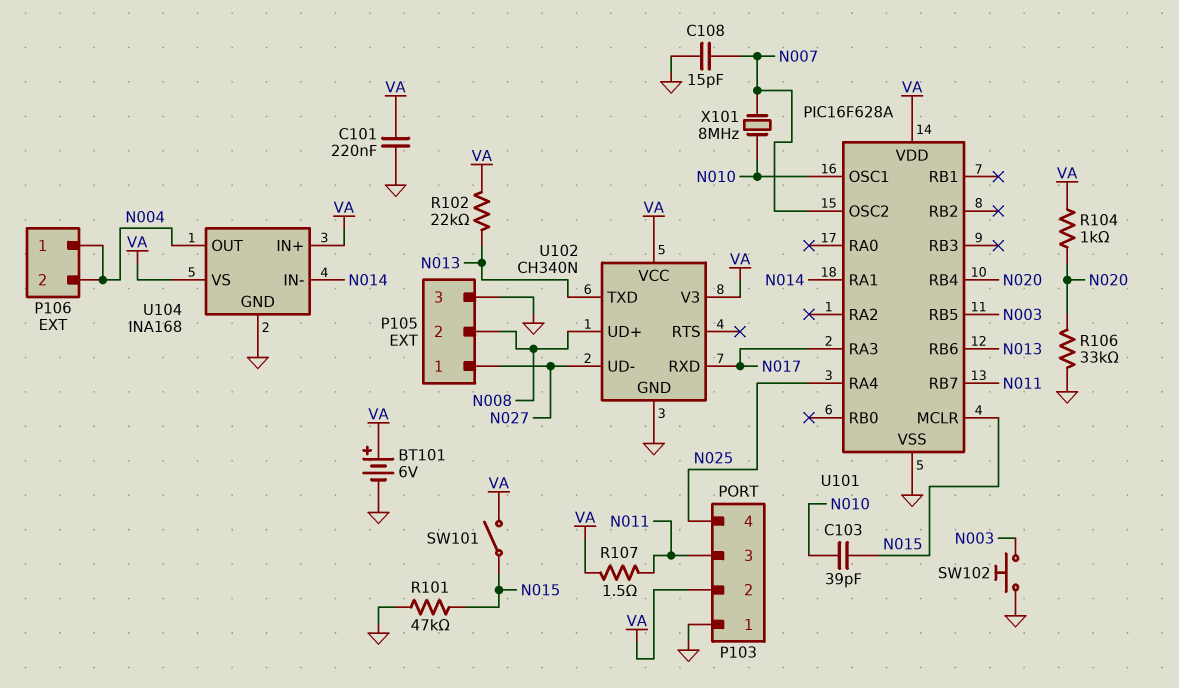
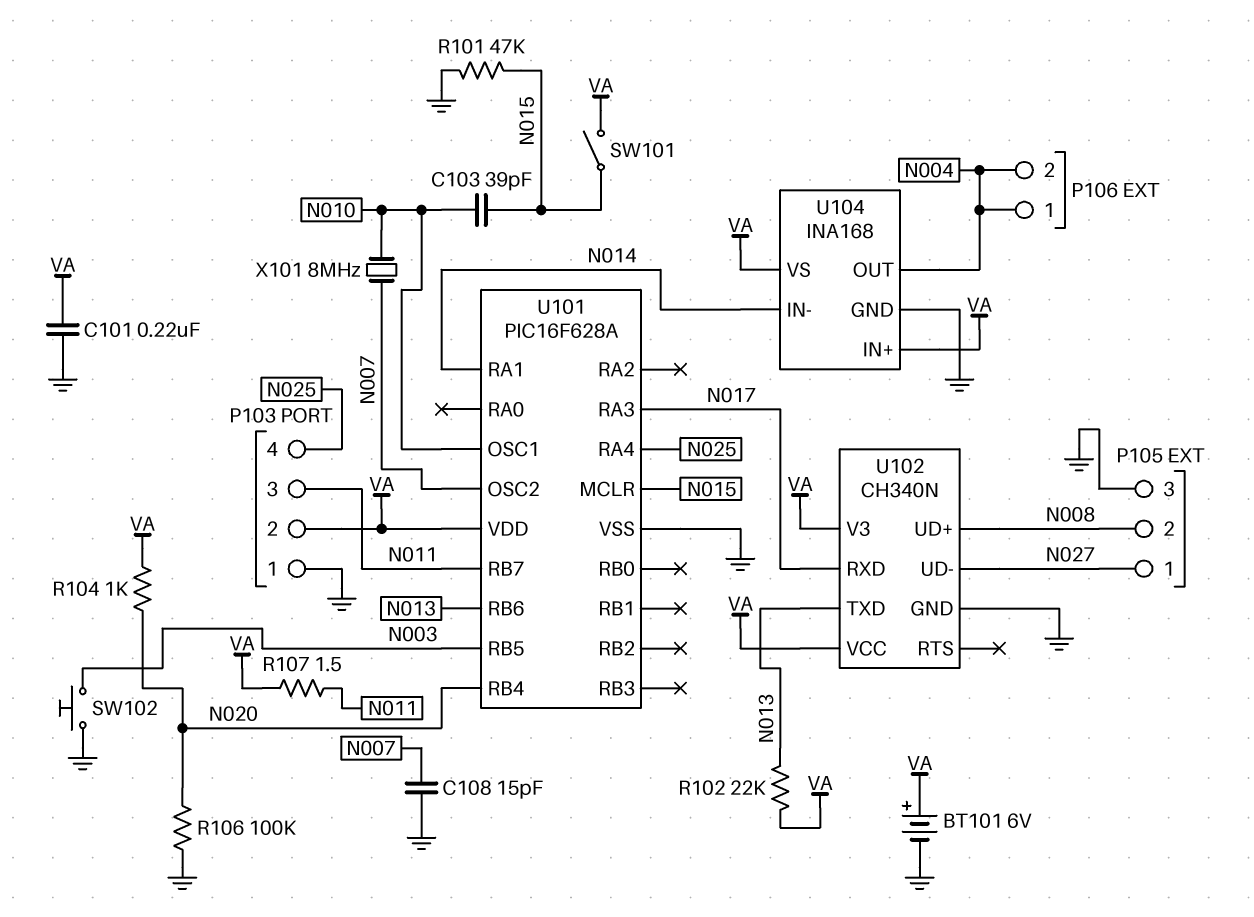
R106: 33k (GND, N020) -> 100k (GND, N020)

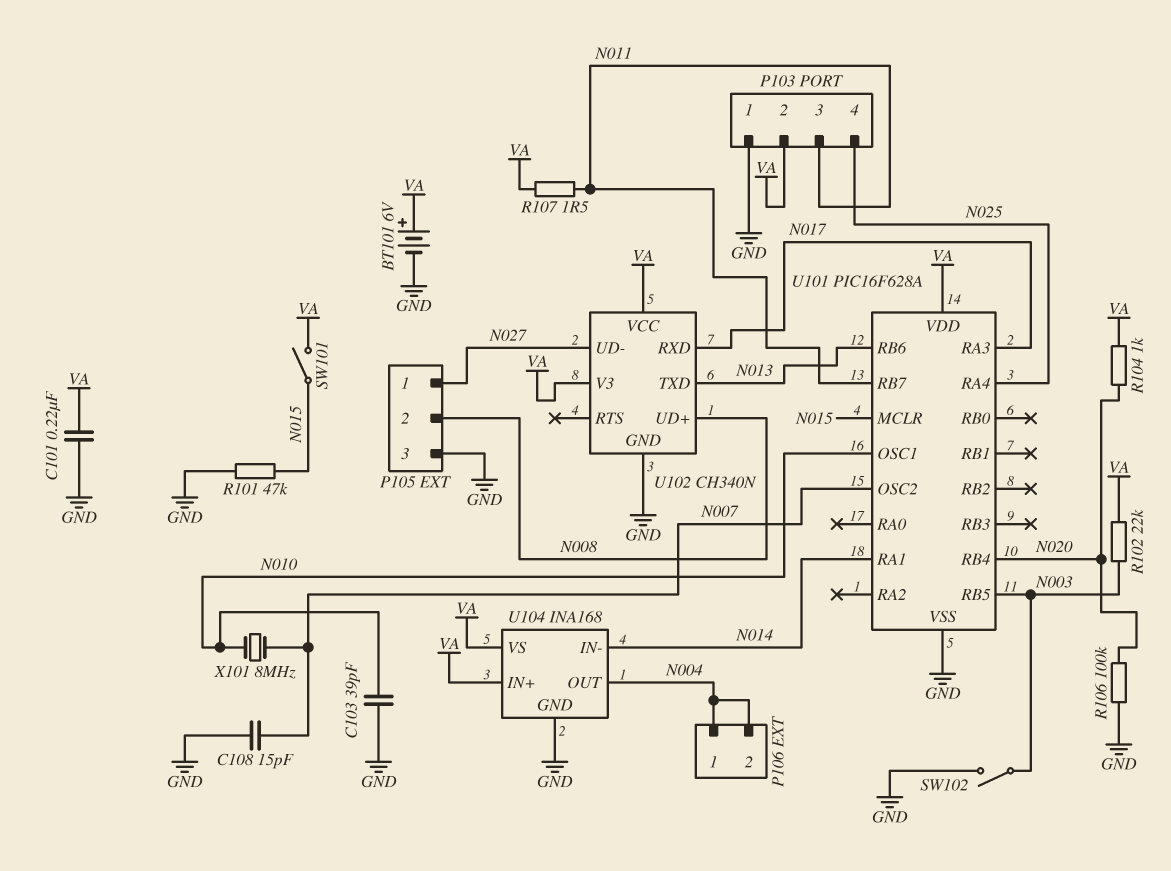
C103: 39pF (N010, N015) -> 39pF (GND, N010)
R102: 22k (N013, VA) -> 22k (N003, VA)
SW102: button (GND, N003) -> switch (GND, N003)

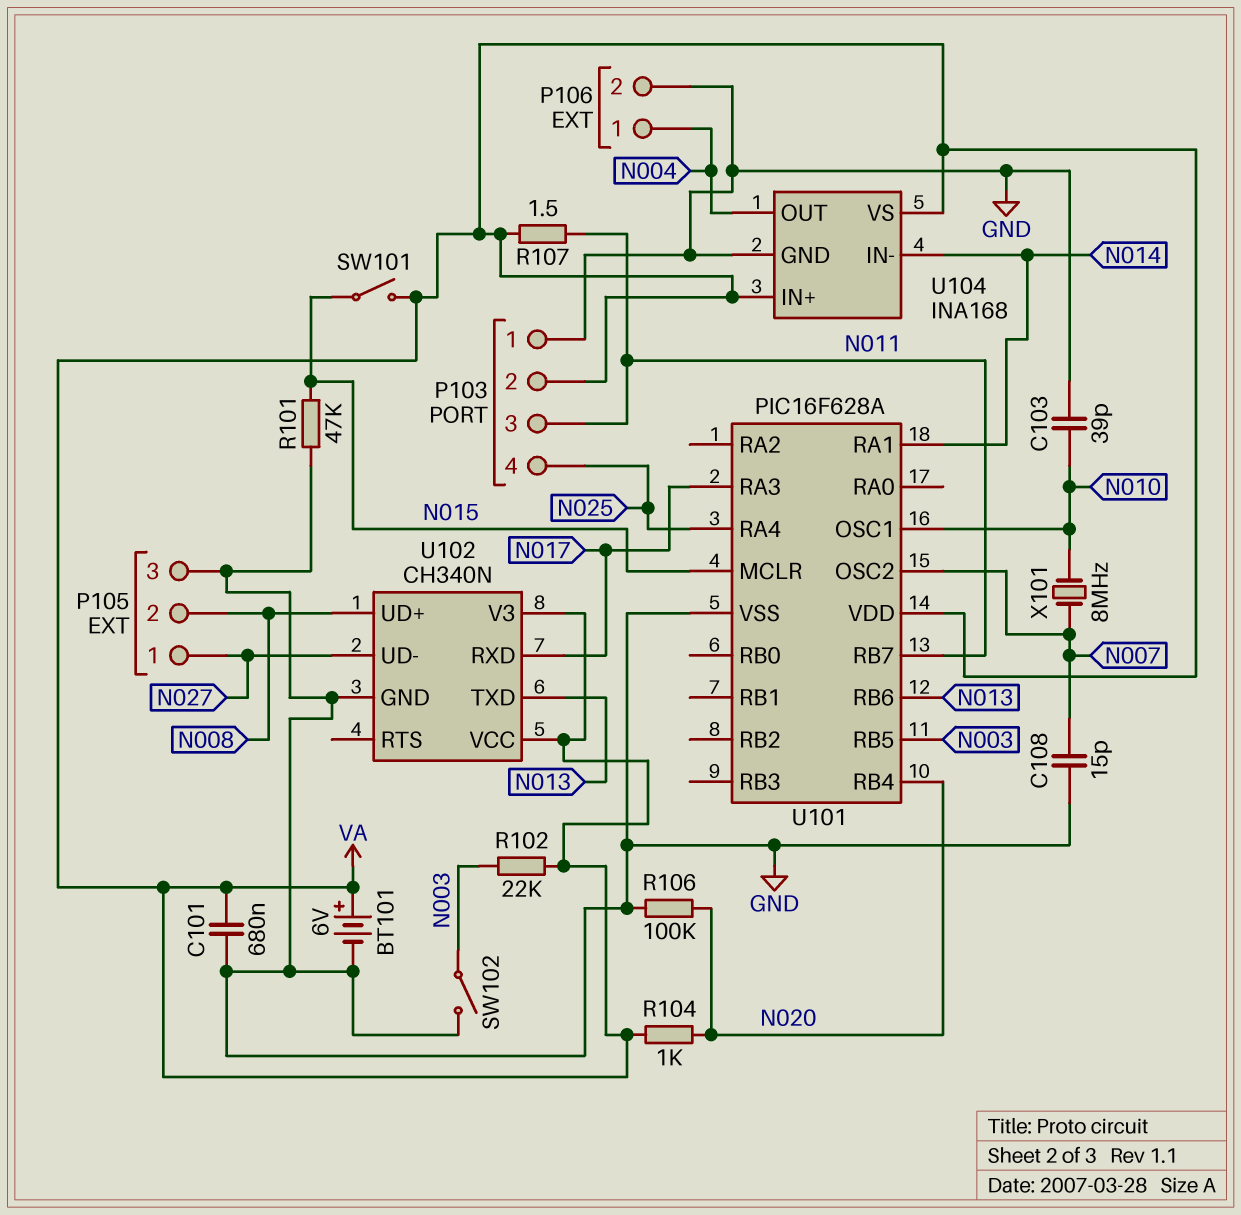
C101: 220nF (GND, VA) -> 680nF (GND, VA)
P106 pin 2: N004 -> GND

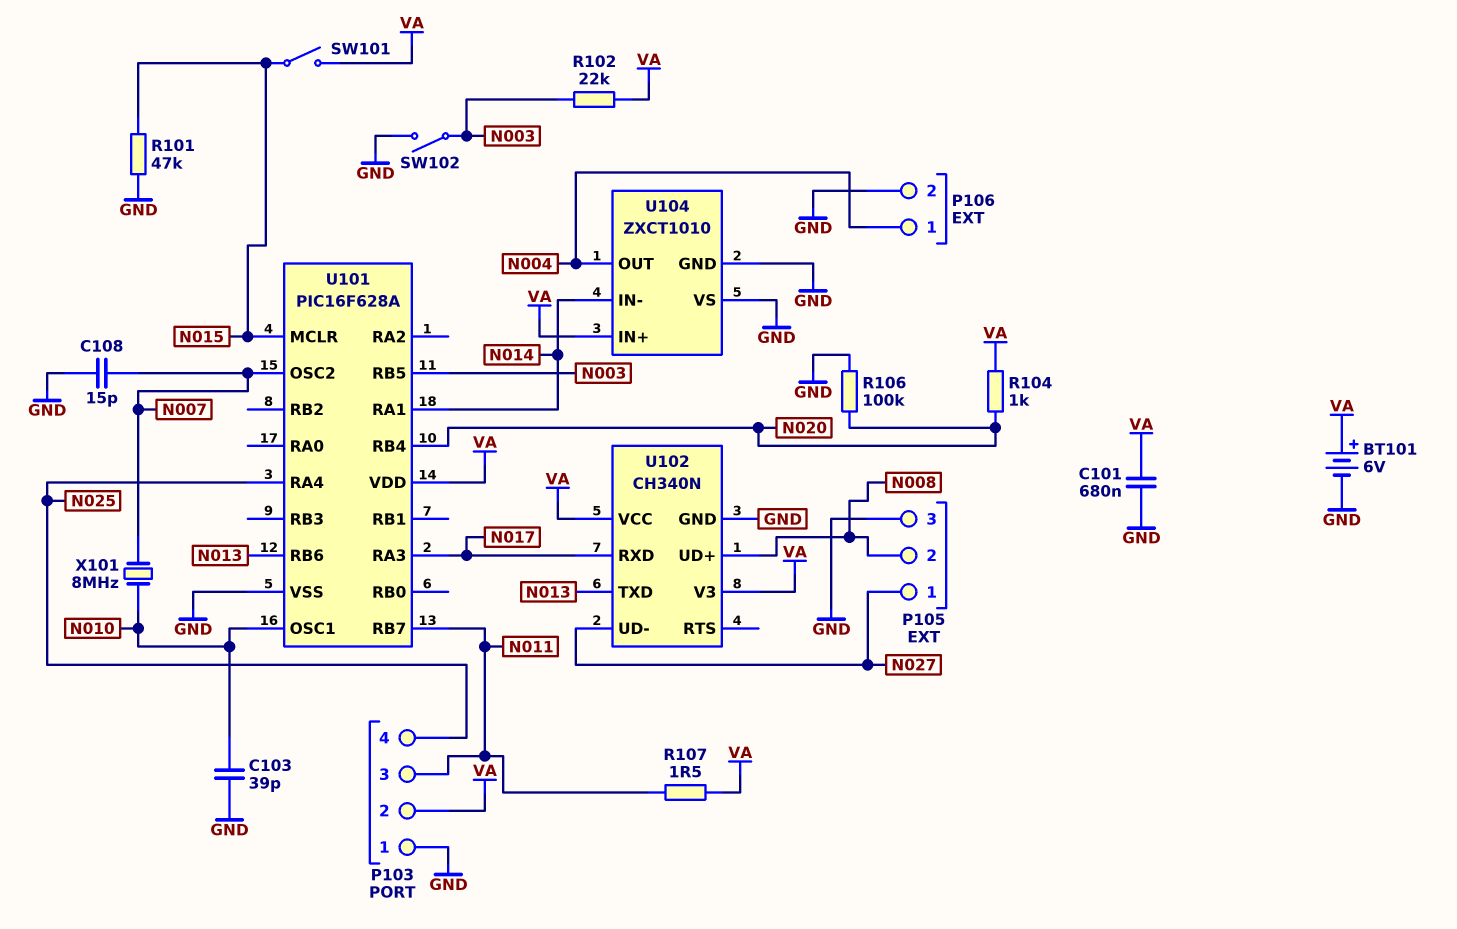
U104: INA168 -> ZXCT1010
U104 pin VS: VA -> GND

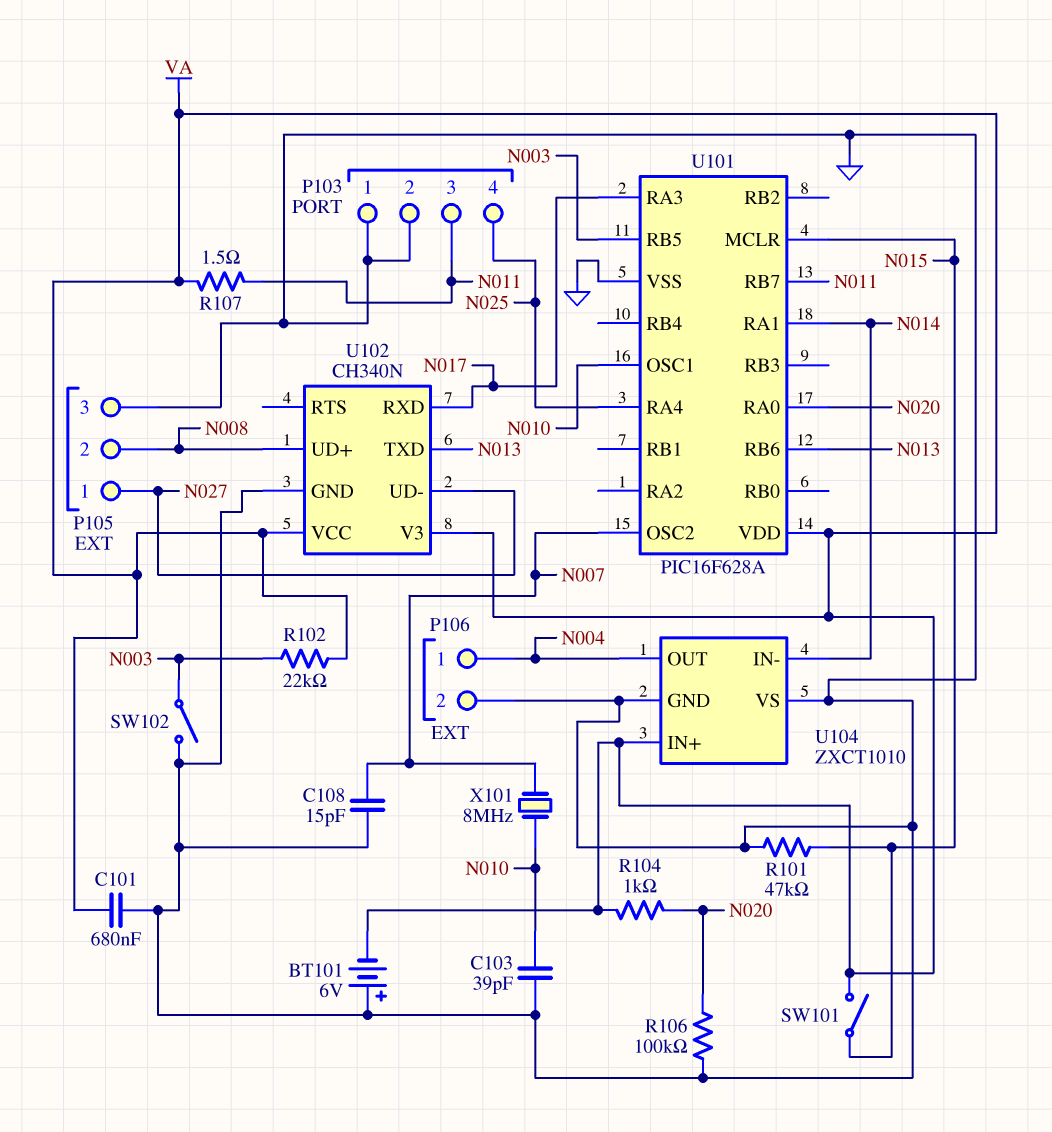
BT101: 6V (plus VA, minus GND) -> 6V (plus GND, minus VA)
P103 pin 2: VA -> GND
U101 pin RA0: none -> N020
U101 pin RB4: N020 -> none

